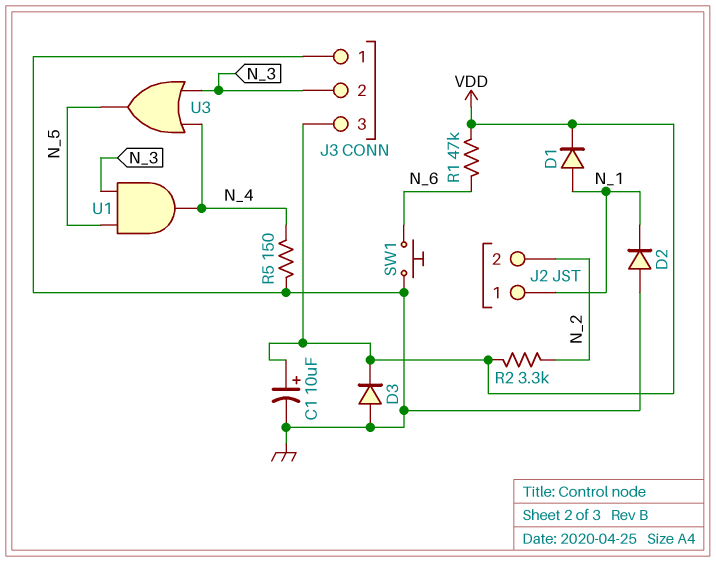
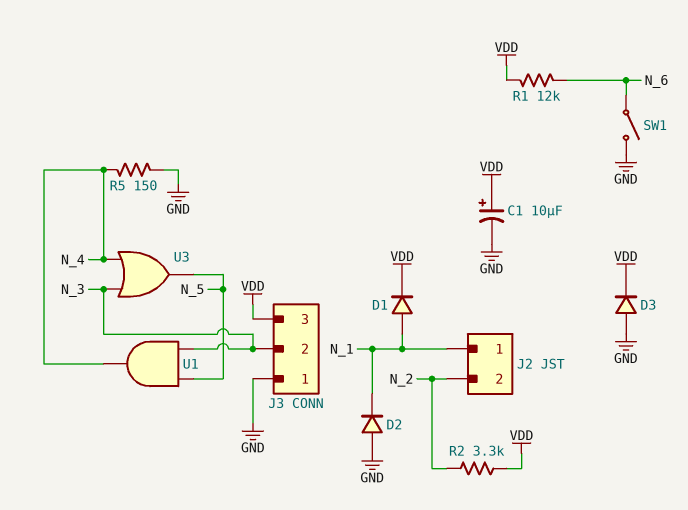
R1: 47k (N_6, VDD) -> 12k (N_6, VDD)
SW1: button (GND, N_6) -> switch (GND, N_6)

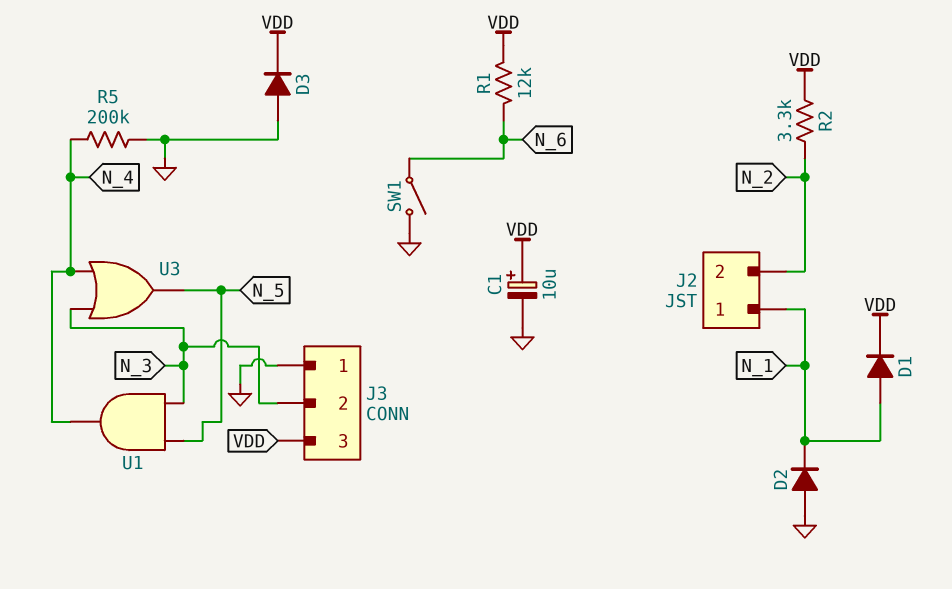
R5: 150 (GND, N_4) -> 200k (GND, N_4)

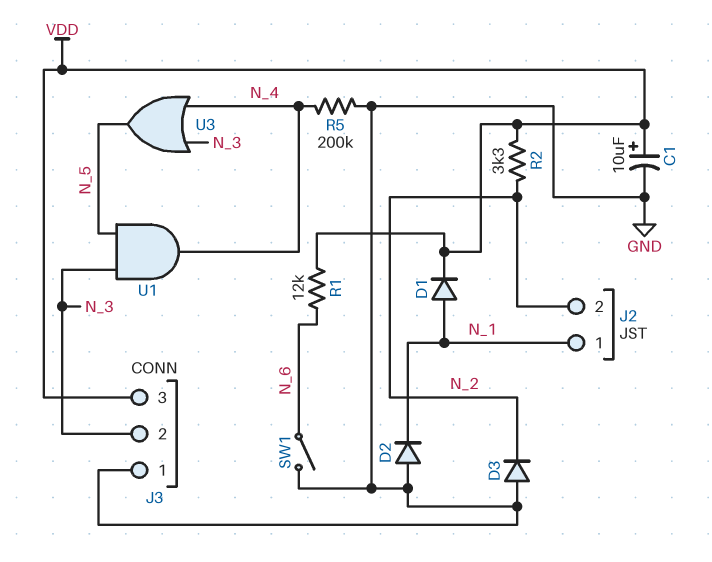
D3: diode (A GND, K VDD) -> diode (A GND, K N_2)

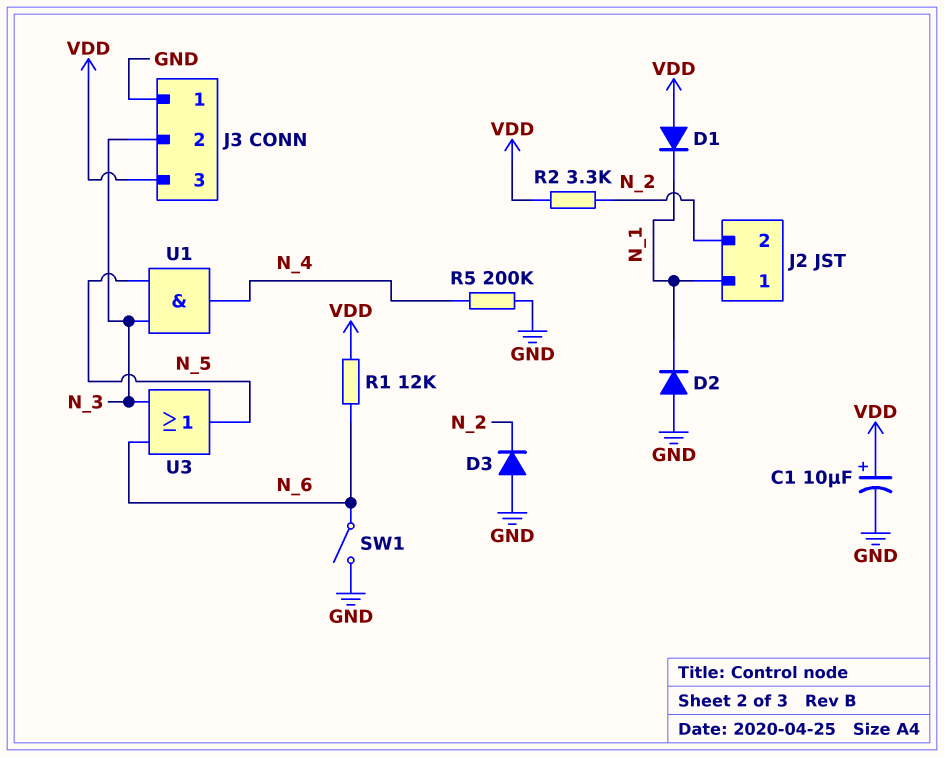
D1: diode (A N_1, K VDD) -> diode (A VDD, K N_1)
U3: OR (in N_3, in N_4, out N_5) -> OR (in N_3, in N_6, out N_5)

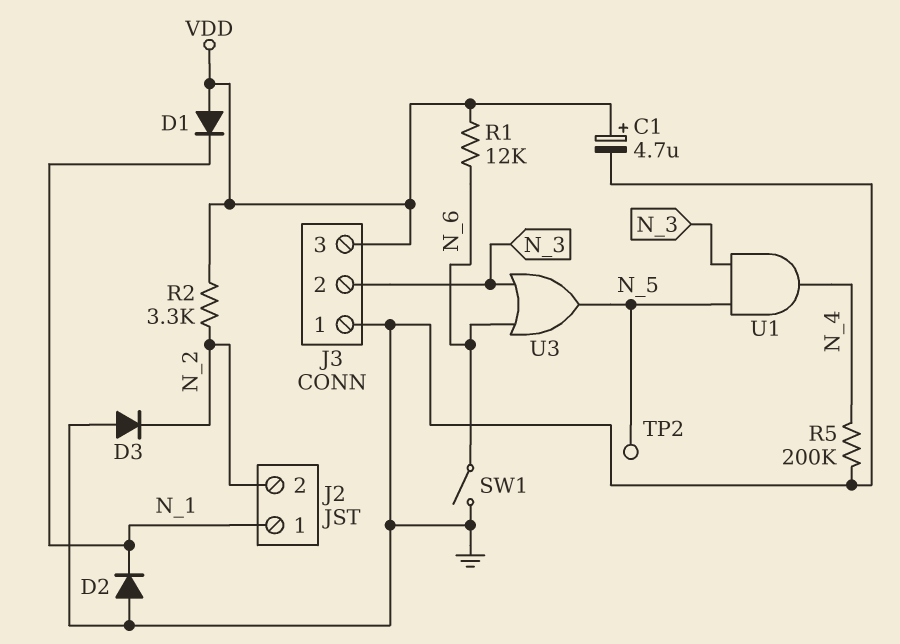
C1: 10uF (plus VDD, minus GND) -> 4.7uF (plus VDD, minus GND)
TP2: none -> test point (N_5)

